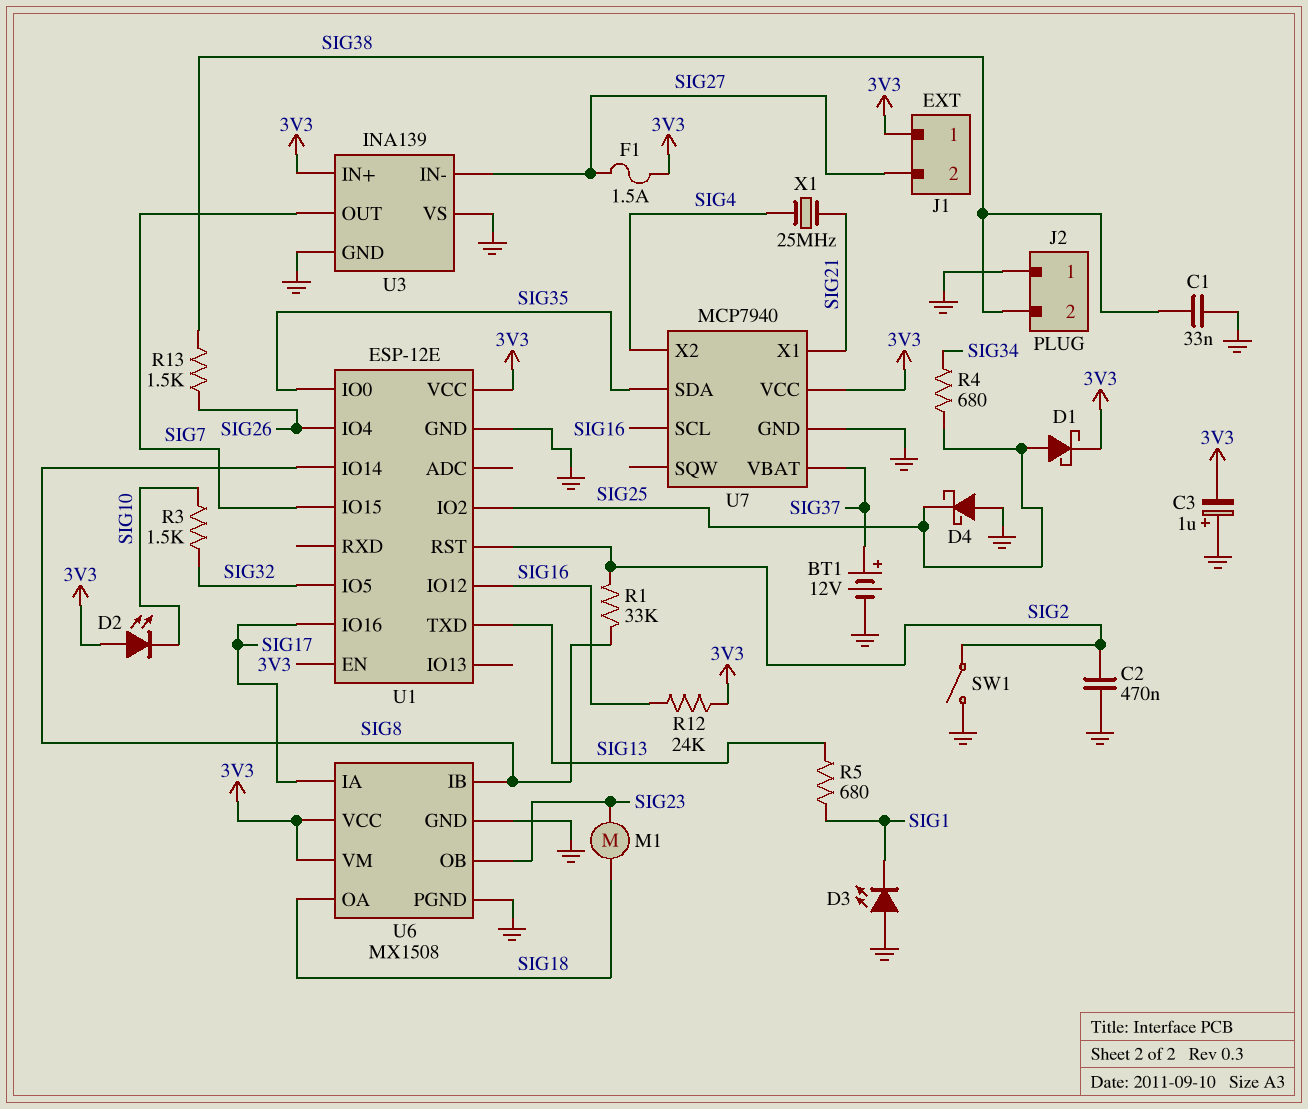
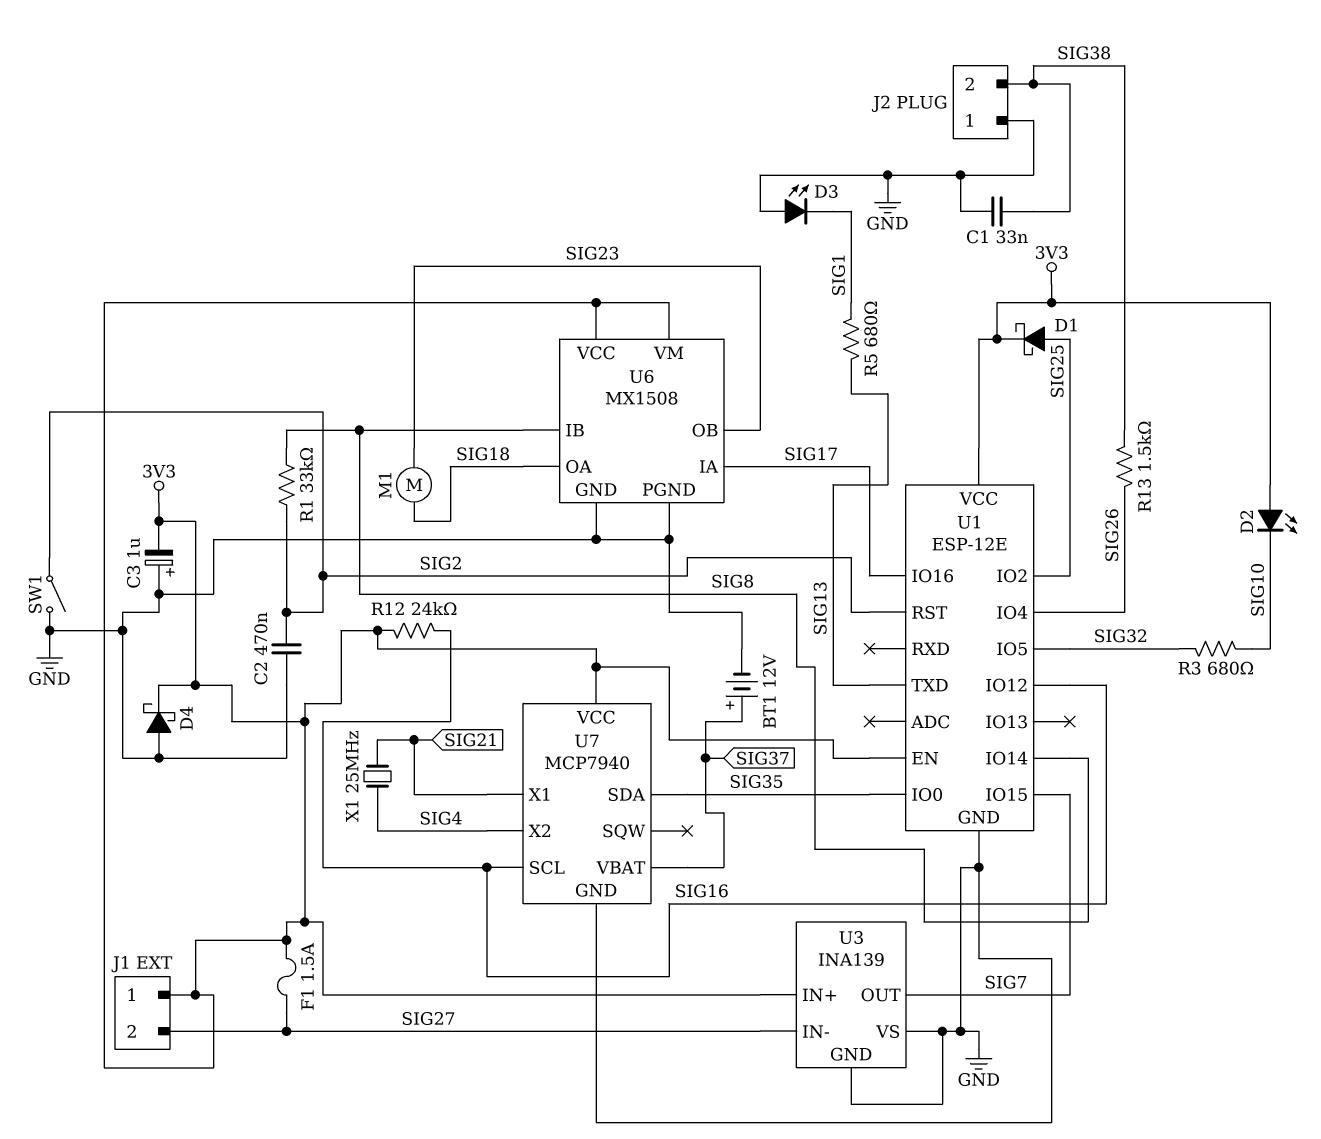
D4: schottky (A GND, K SIG25) -> schottky (A GND, K 3V3)
R3: 1.5k (SIG10, SIG32) -> 680 (SIG10, SIG32)
R4: 680 (SIG25, SIG34) -> none

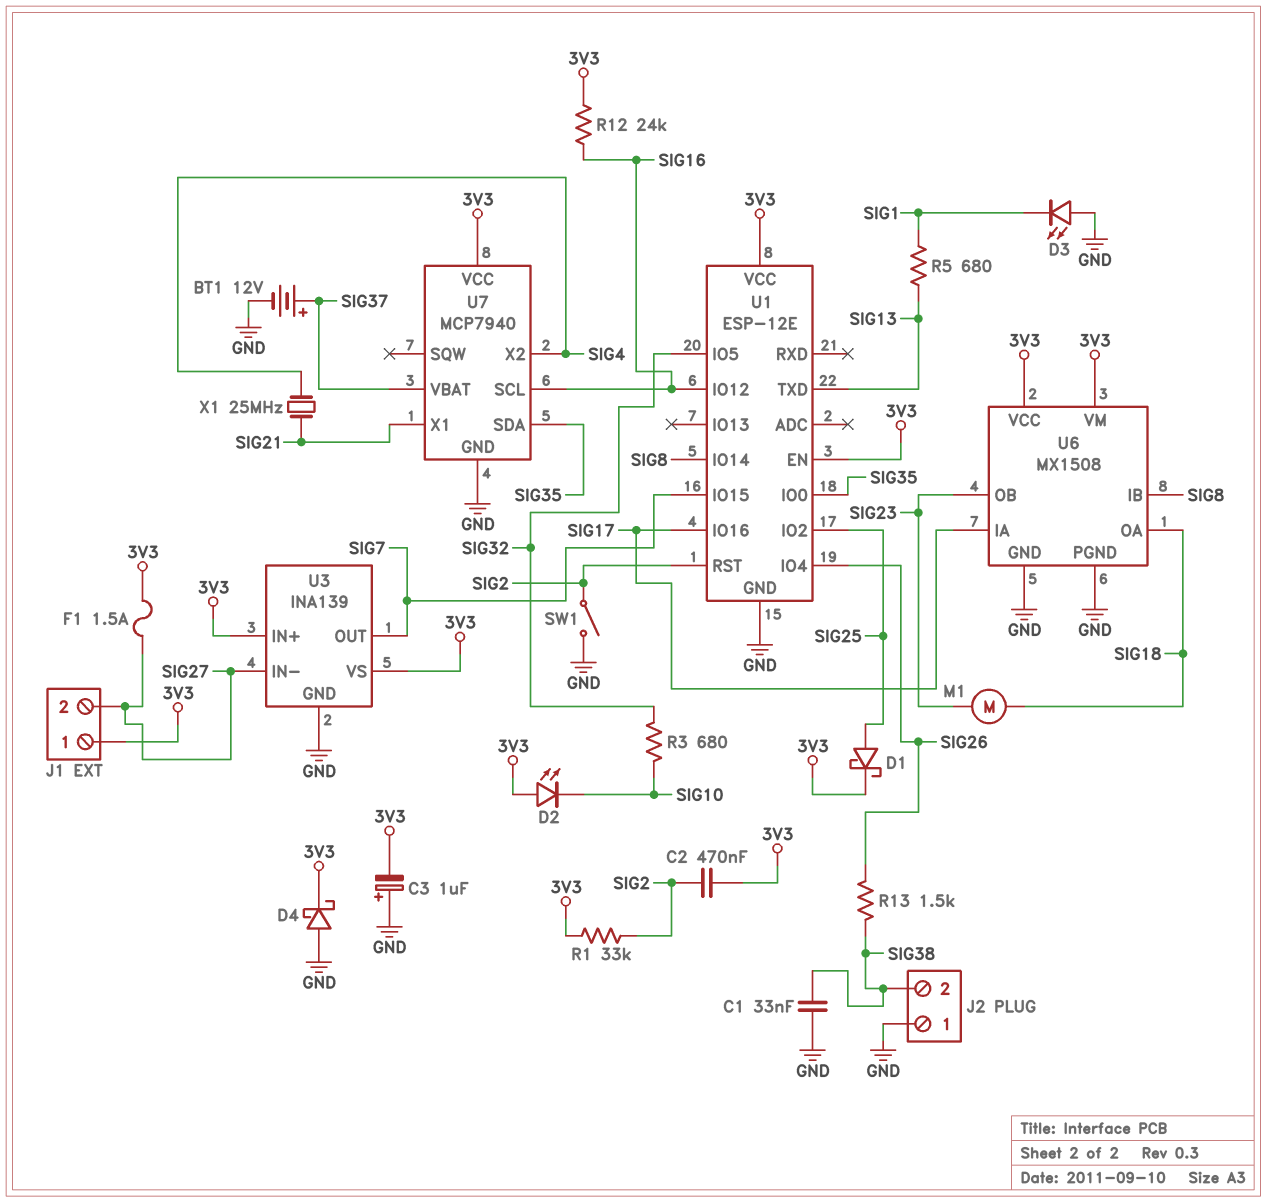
C2: 470nF (GND, SIG2) -> 470nF (3V3, SIG2)
R1: 33k (SIG2, SIG8) -> 33k (3V3, SIG2)
U3 pin VS: GND -> 3V3

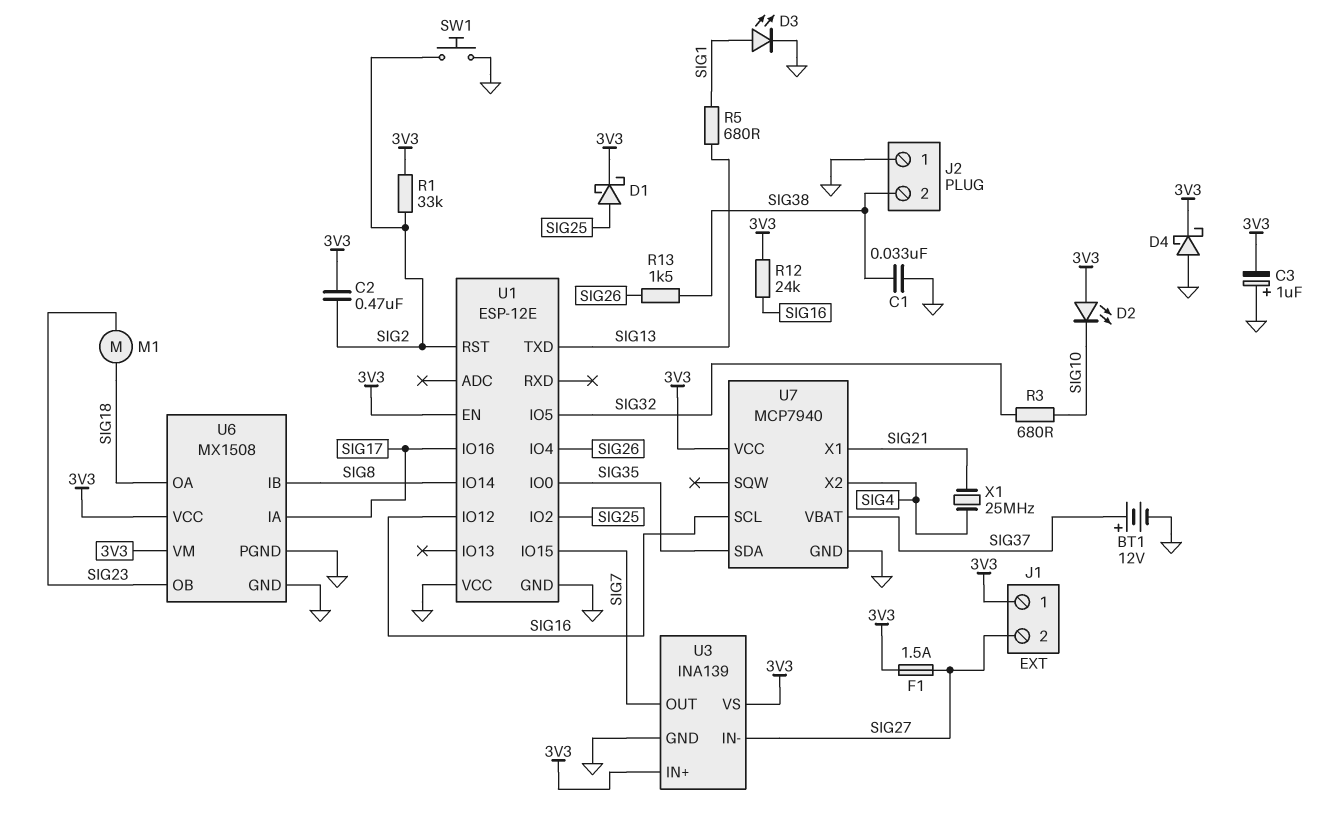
D3: LED (A GND, K SIG1) -> LED (A SIG1, K GND)
SW1: switch (GND, SIG2) -> button (GND, SIG2)
U1 pin VCC: 3V3 -> GND

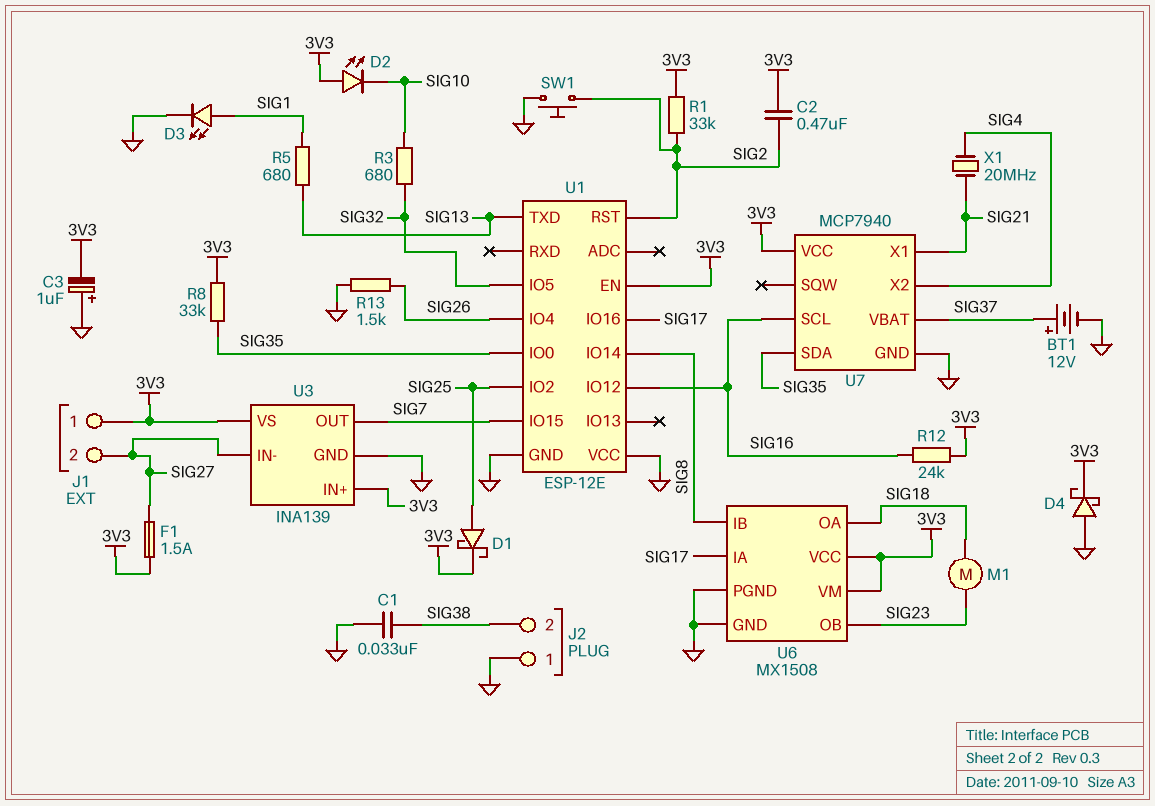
R8: none -> 33k (3V3, SIG35)
R13: 1.5k (SIG26, SIG38) -> 1.5k (GND, SIG26)
X1: 25MHz (SIG4, SIG21) -> 20MHz (SIG4, SIG21)

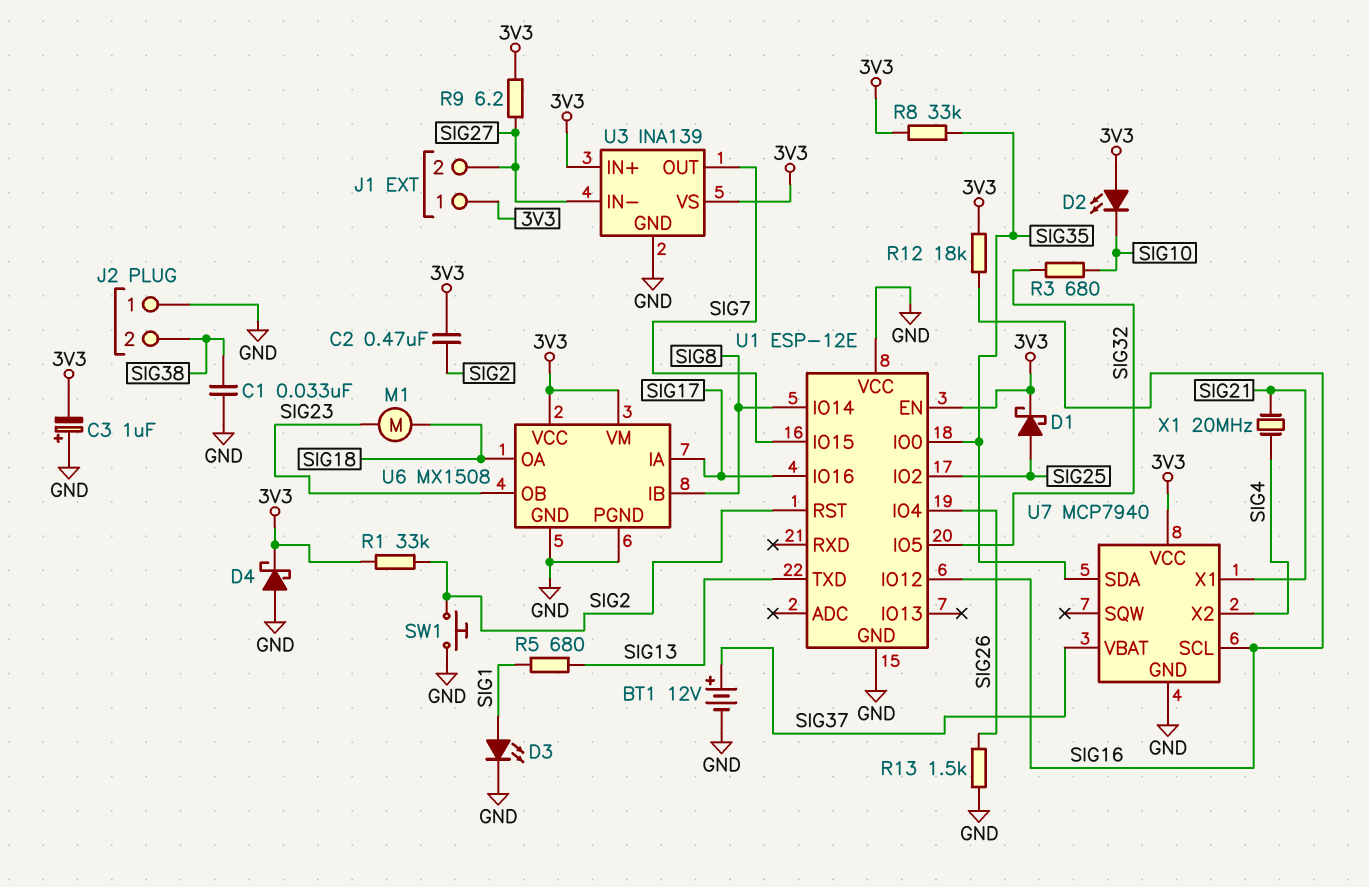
F1: 1.5A (3V3, SIG27) -> none
R9: none -> 6.2 (3V3, SIG27)
R12: 24k (3V3, SIG16) -> 18k (3V3, SIG16)

